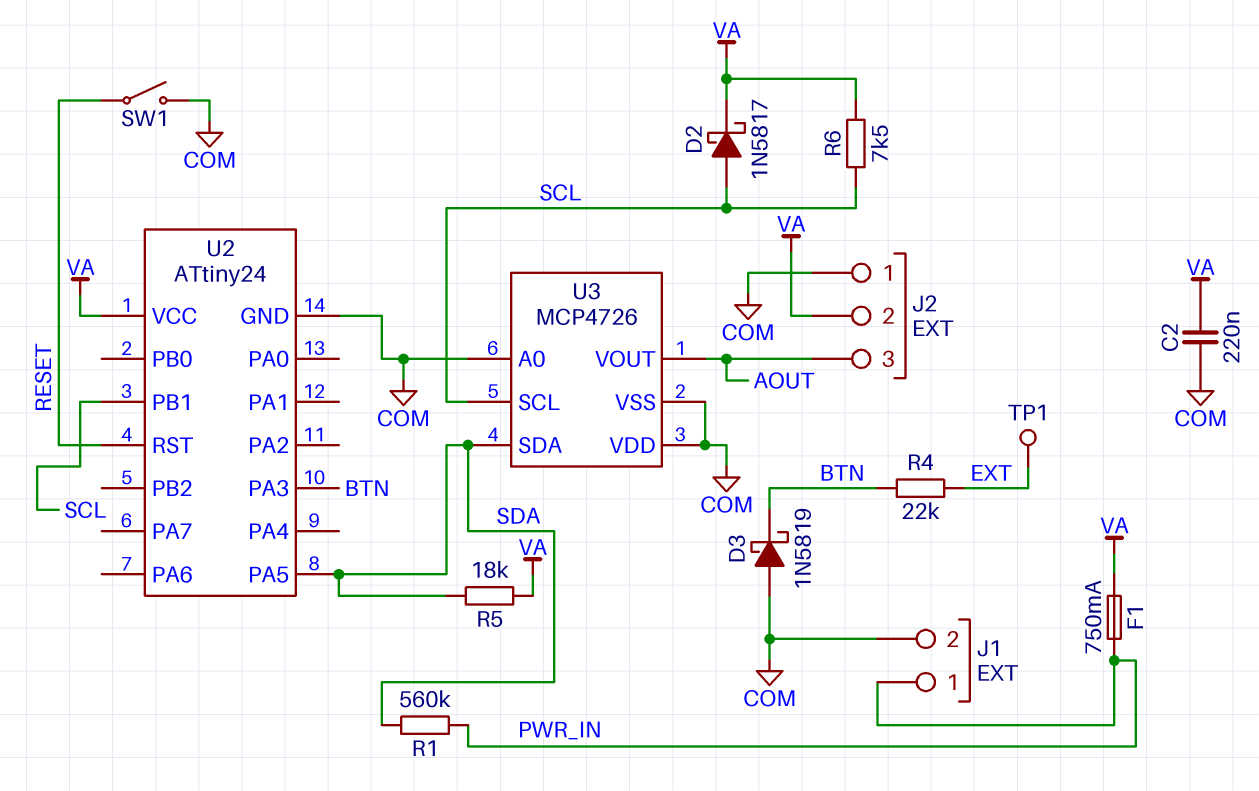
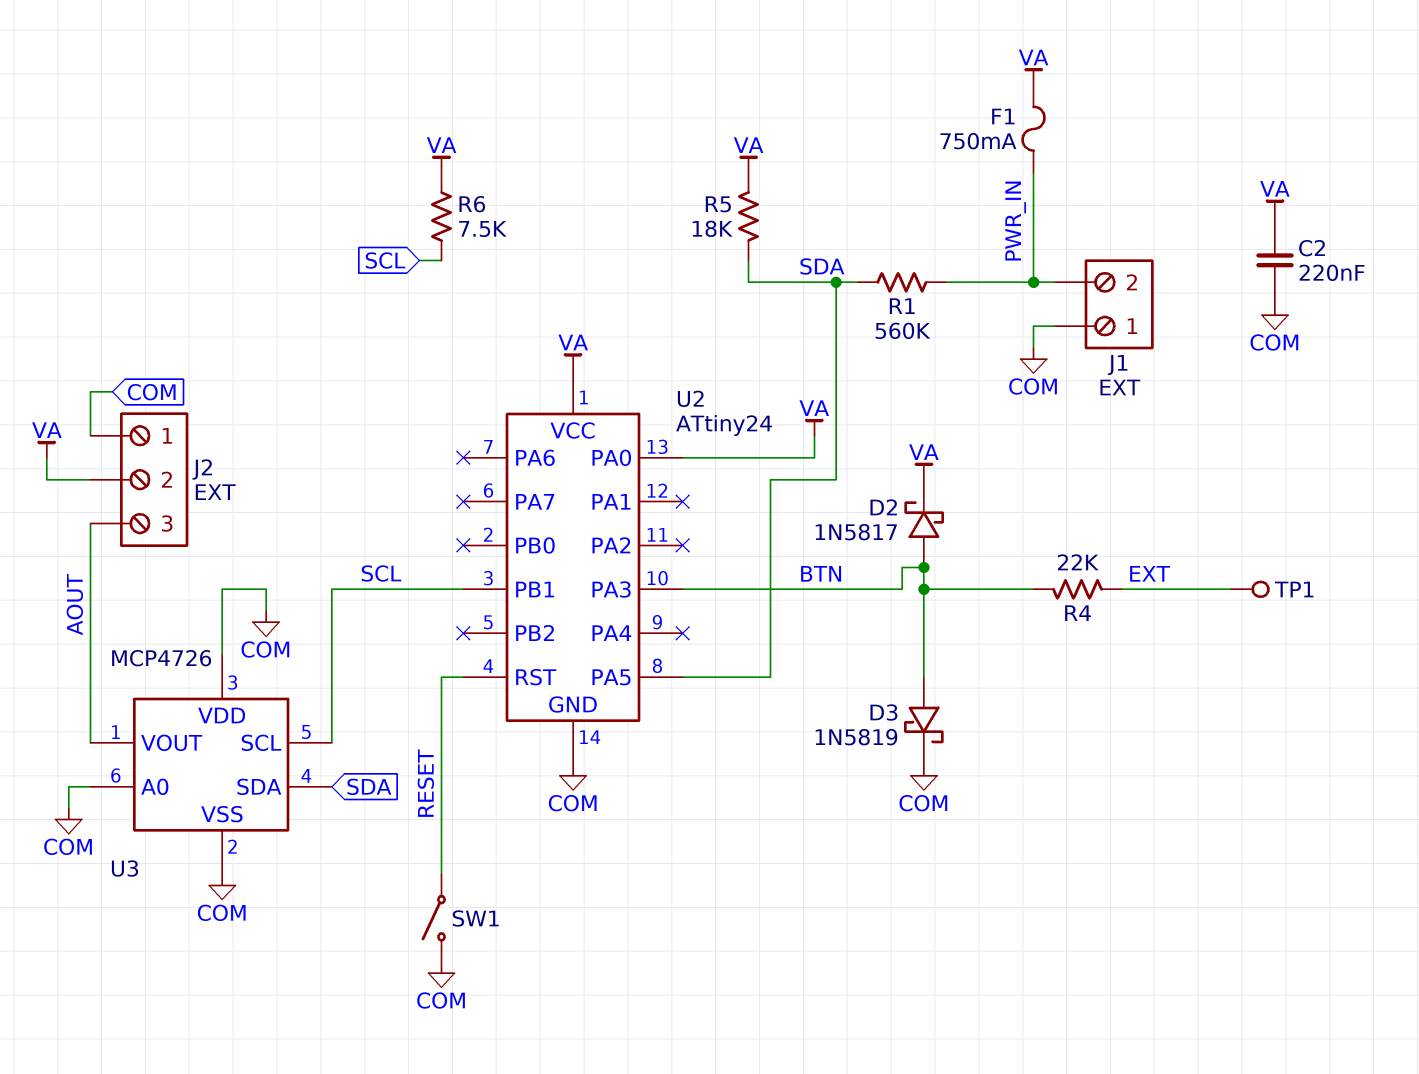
D2: schottky 1N5817 (A SCL, K VA) -> schottky 1N5817 (A BTN, K VA)
D3: schottky 1N5819 (A COM, K BTN) -> schottky 1N5819 (A BTN, K COM)
J1 pin 1: PWR_IN -> COM
J1 pin 2: COM -> PWR_IN
U2 pin PA0: none -> VA

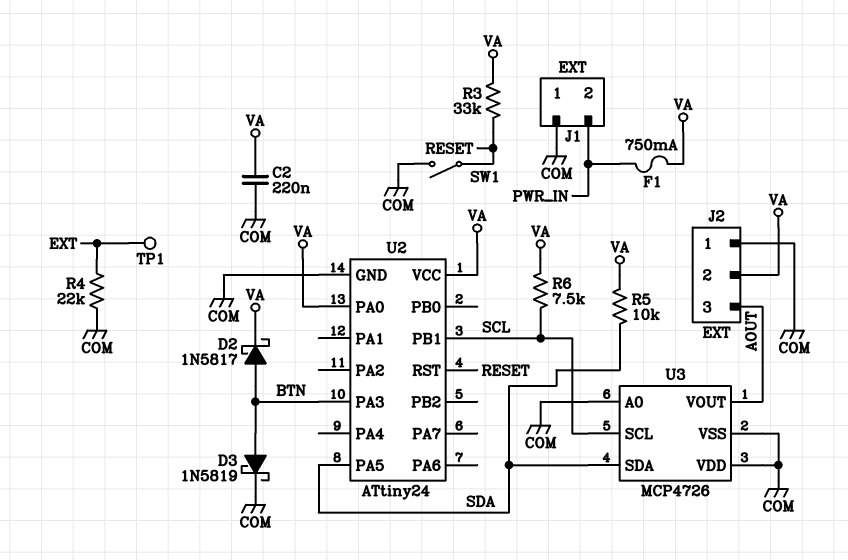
R1: 560k (PWR_IN, SDA) -> none
R3: none -> 33k (RESET, VA)
R4: 22k (BTN, EXT) -> 22k (COM, EXT)
R5: 18k (SDA, VA) -> 10k (SDA, VA)

